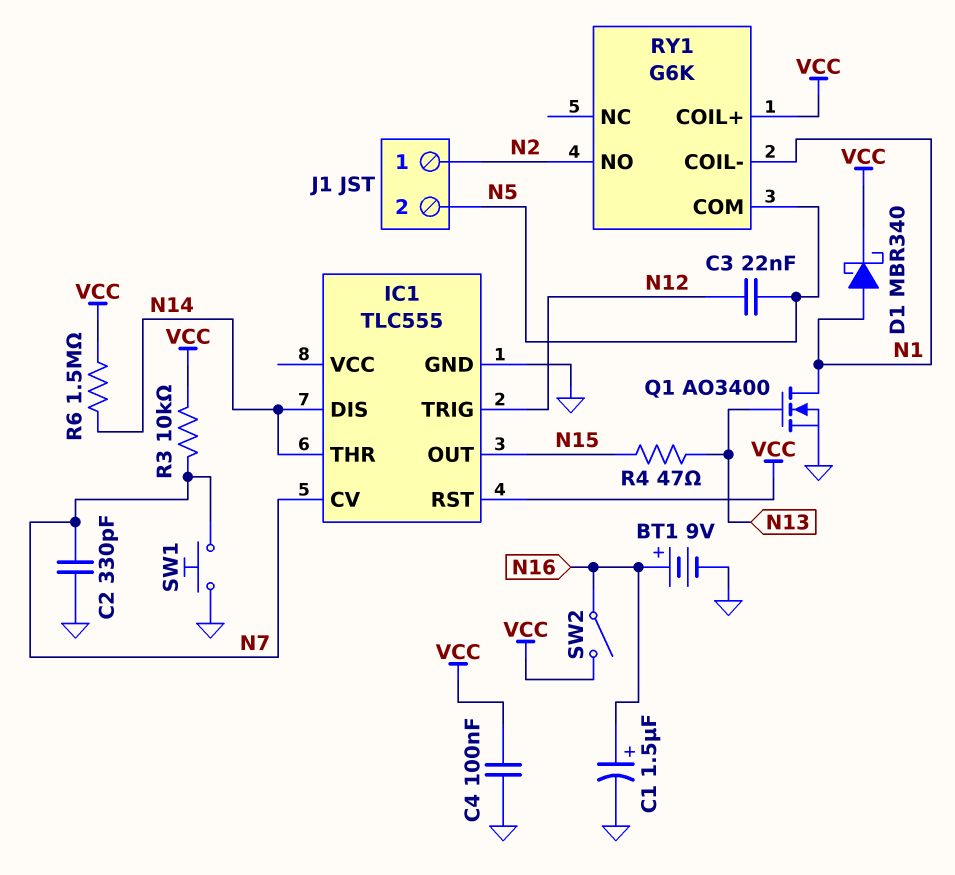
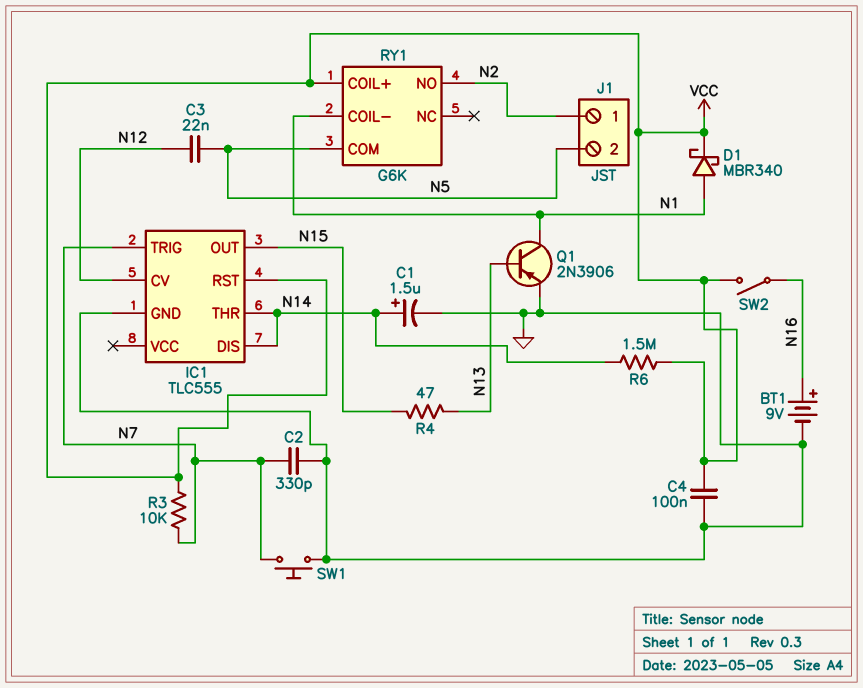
C1: 1.5uF (plus N16, minus GND) -> 1.5uF (plus N14, minus GND)
IC1 pin CV: N7 -> N12
IC1 pin TRIG: N12 -> N7
Q1: NMOS AO3400 (G N13, D N1, S GND) -> PNP 2N3906 (B N13, C N1, E GND)

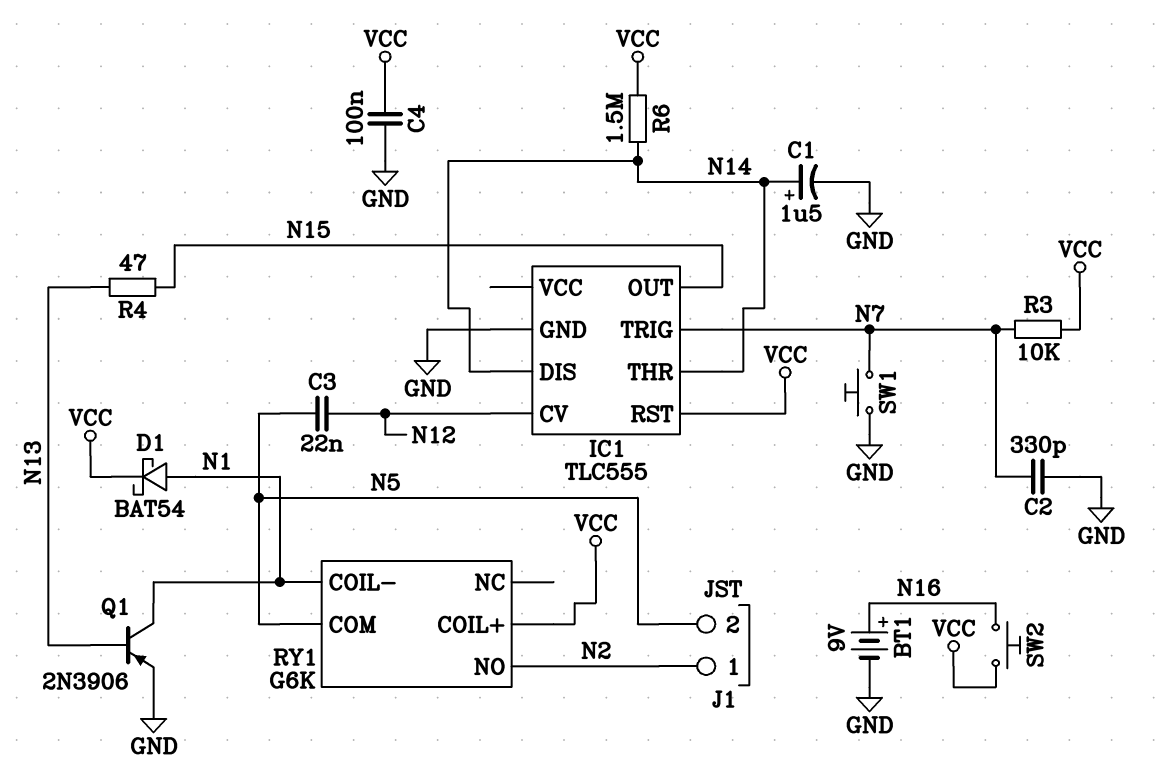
D1: schottky MBR340 (A N1, K VCC) -> schottky BAT54 (A N1, K VCC)
SW2: switch (N16, VCC) -> button (N16, VCC)

